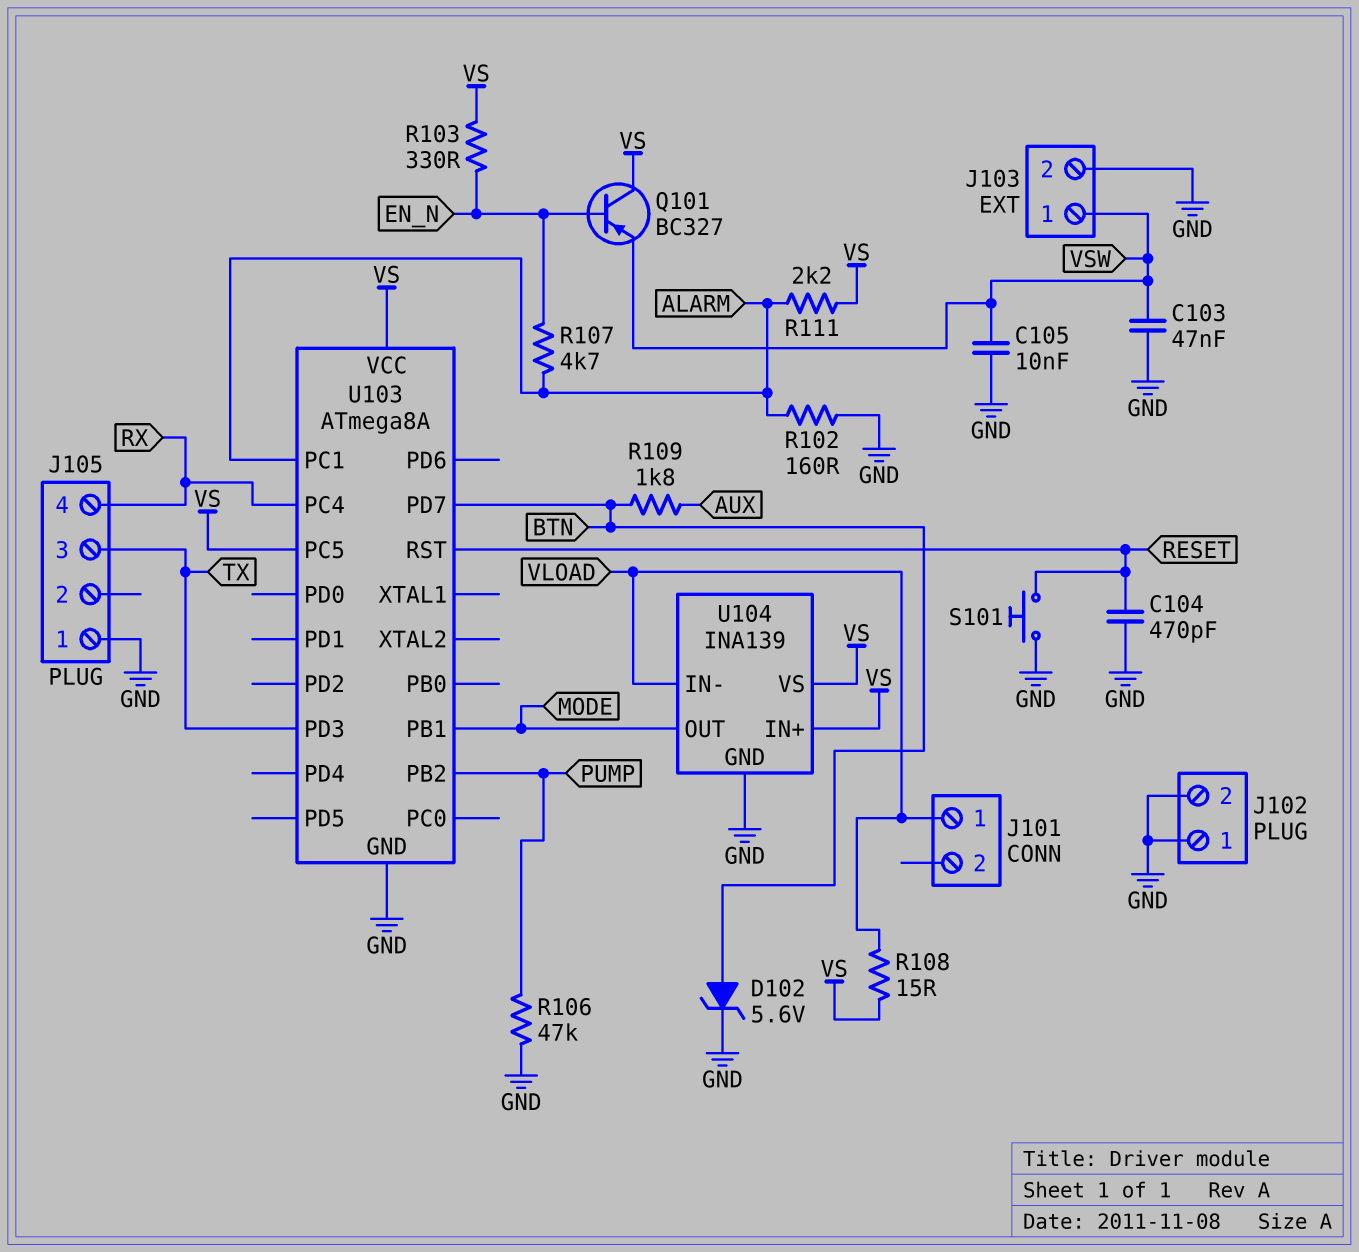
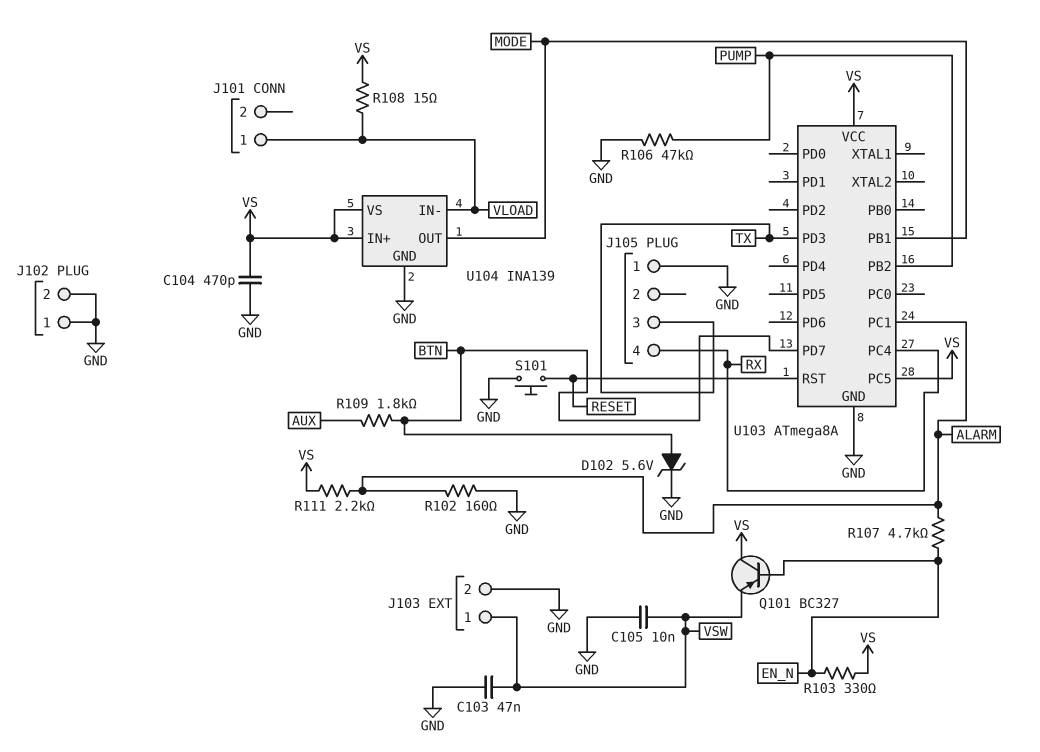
C104: 470pF (GND, RESET) -> 470pF (GND, VS)

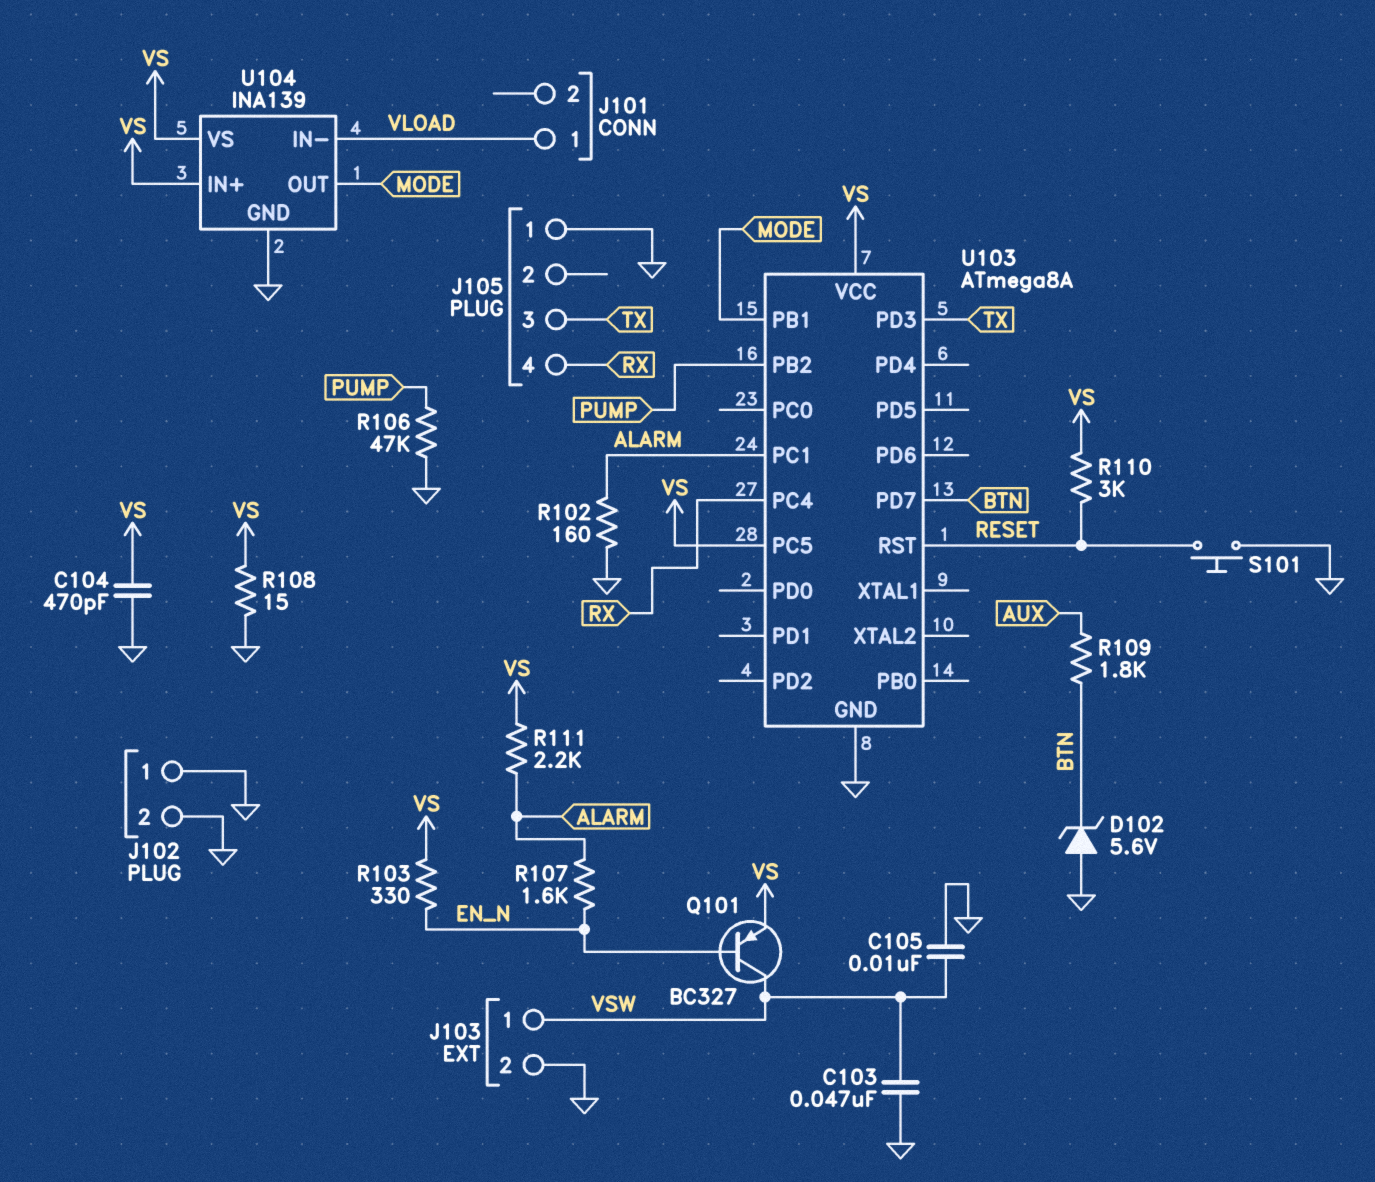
D102: zener 5.6V (A BTN, K GND) -> zener 5.6V (A GND, K BTN)
Q101: PNP BC327 (B EN_N, C VS, E VSW) -> PNP BC327 (B EN_N, C VSW, E VS)
R107: 4.7k (ALARM, EN_N) -> 1.6k (ALARM, EN_N)
R108: 15 (VLOAD, VS) -> 15 (GND, VS)
R110: none -> 3k (RESET, VS)

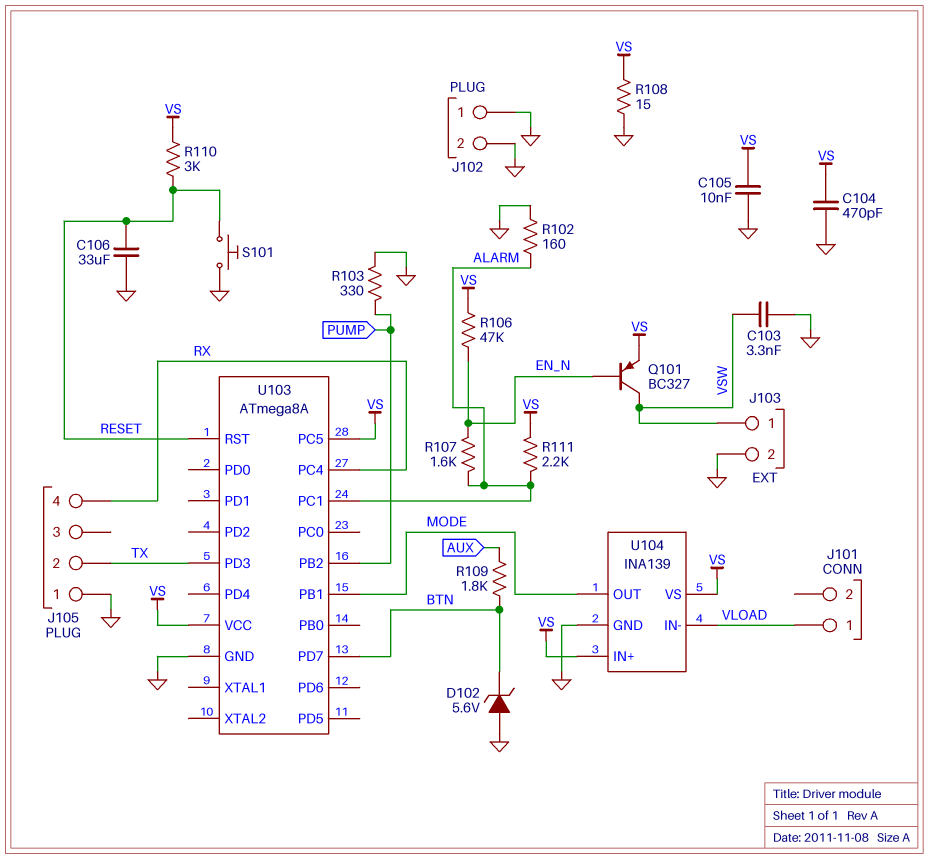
C103: 47nF (GND, VSW) -> 3.3nF (GND, VSW)
C105: 10nF (GND, VSW) -> 10nF (GND, VS)
C106: none -> 33uF (GND, RESET)
J105 pin 2: none -> TX
J105 pin 3: TX -> none
R103: 330 (EN_N, VS) -> 330 (GND, PUMP)
R106: 47k (GND, PUMP) -> 47k (EN_N, VS)

